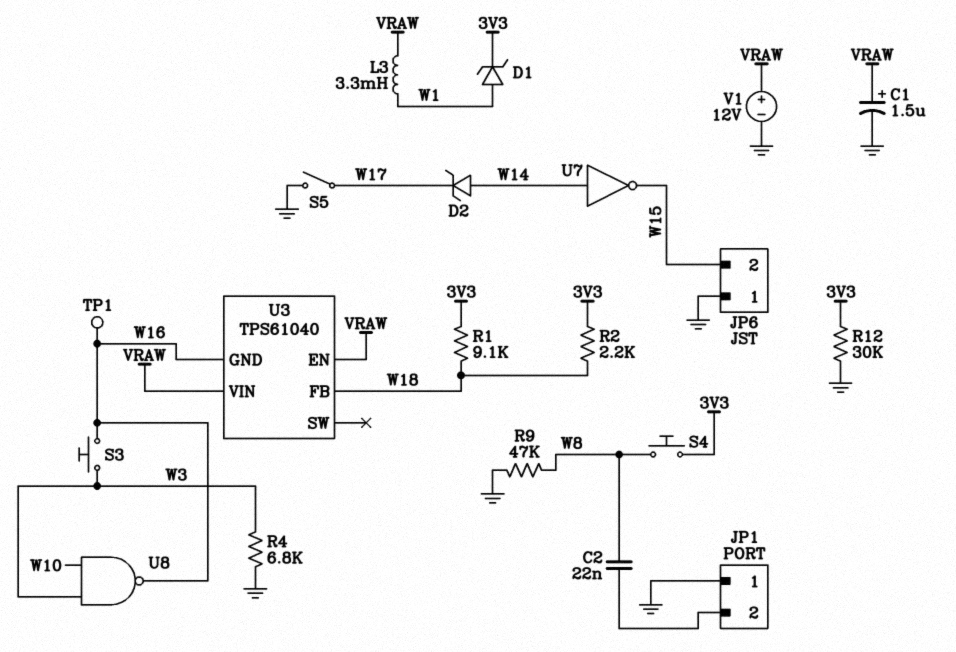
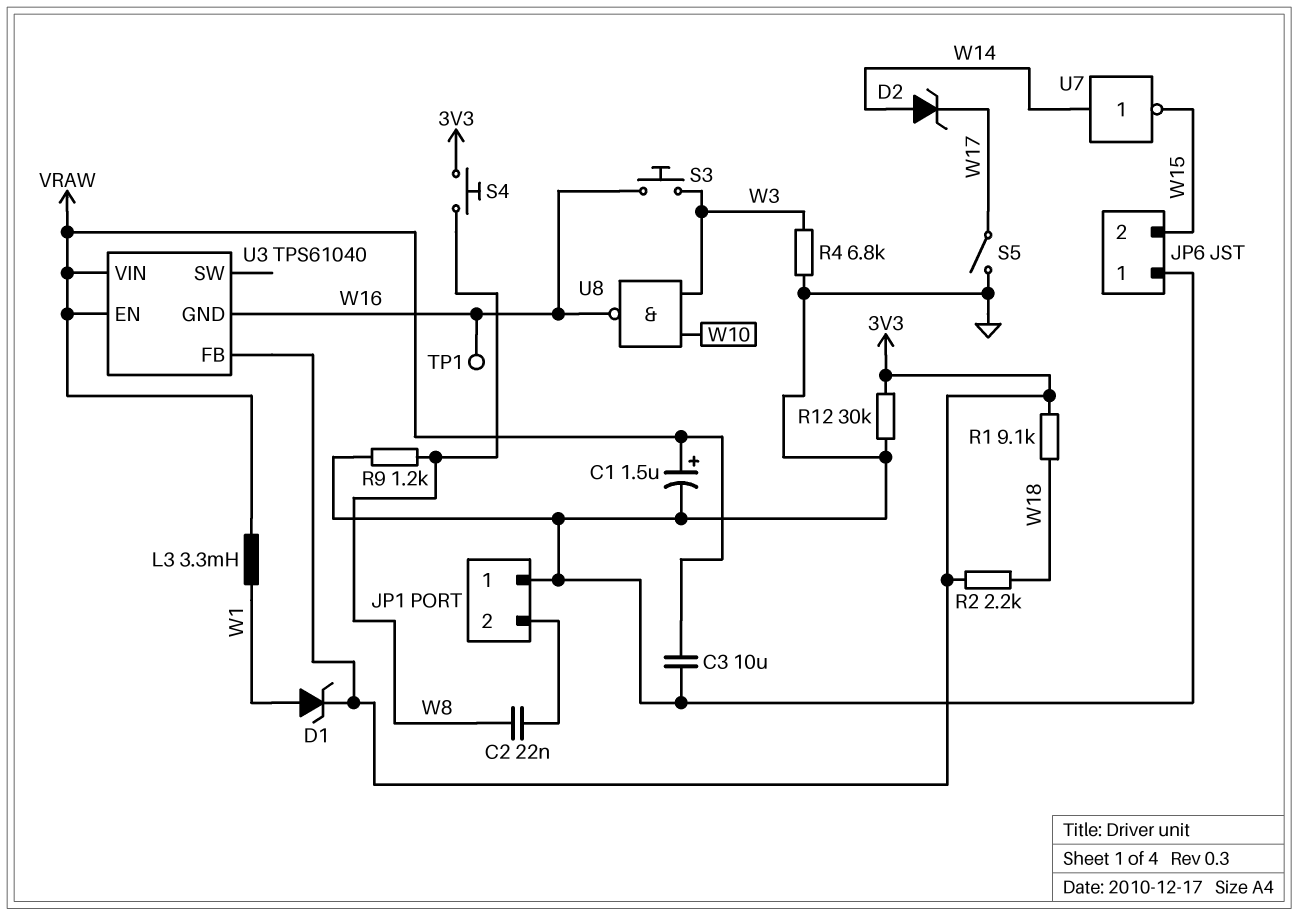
C3: none -> 10uF (GND, VRAW)
R9: 47k (GND, W8) -> 1.2k (GND, W8)
U3 pin FB: W18 -> 3V3
V1: 12V (plus VRAW, minus GND) -> none

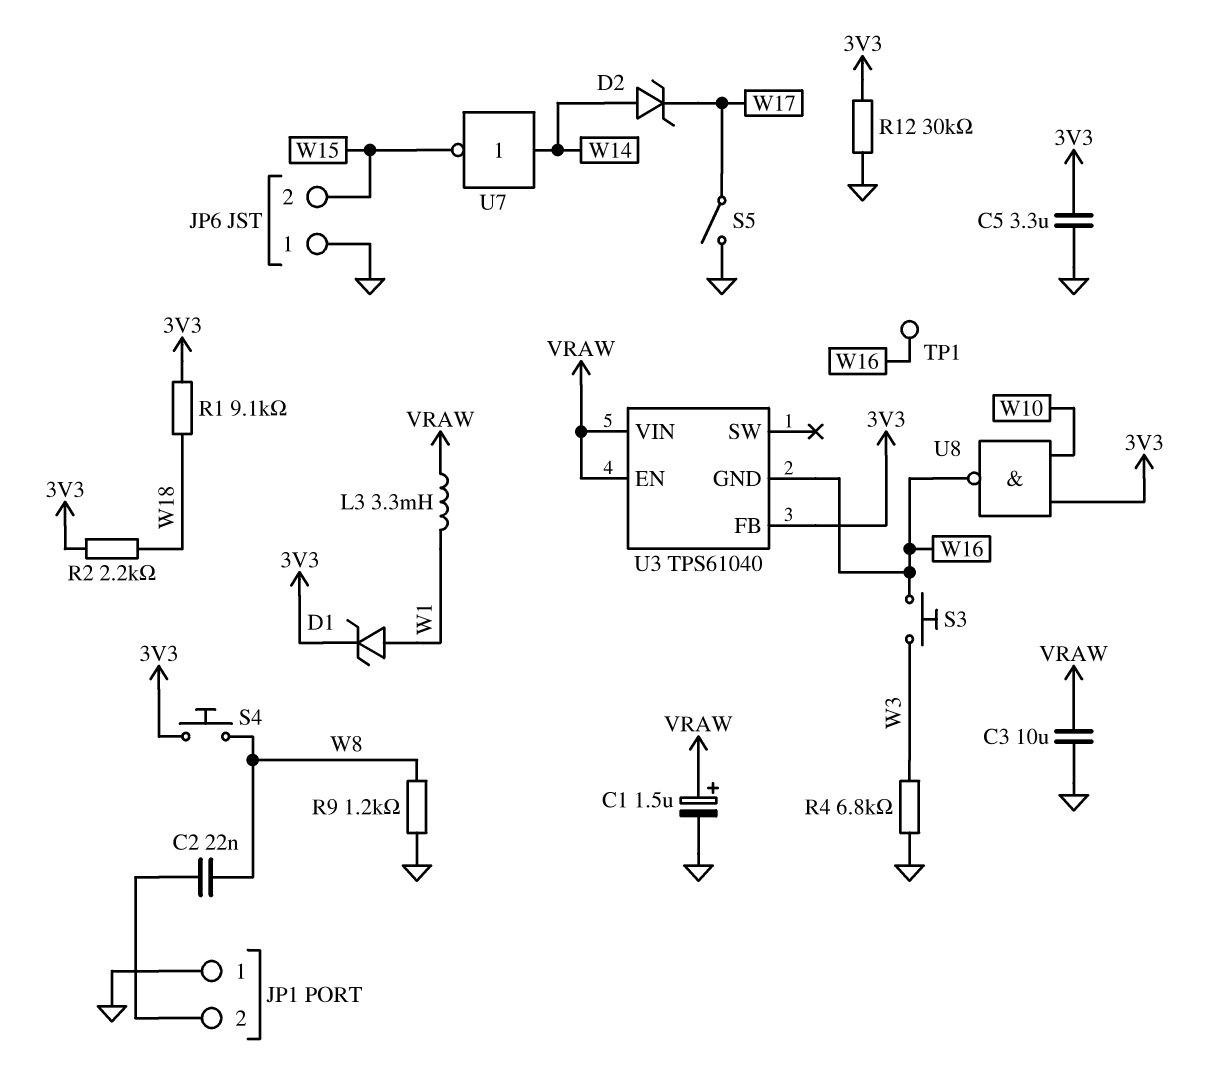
C5: none -> 3.3uF (3V3, GND)
U8: NAND (in W3, in W10, out W16) -> NAND (in 3V3, in W10, out W16)

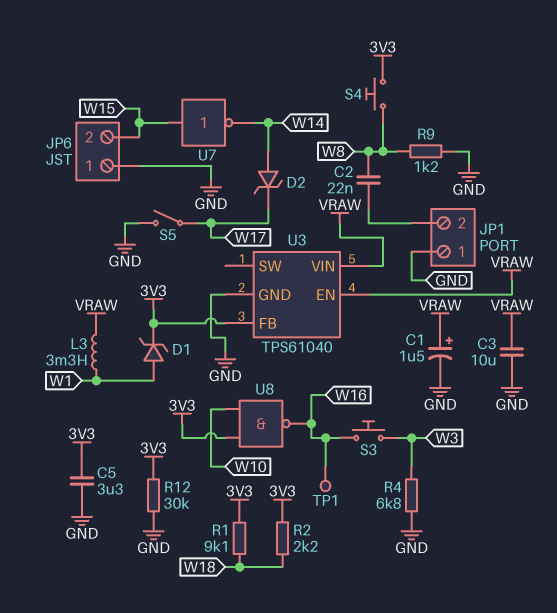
U3 pin GND: W16 -> GND
U7: NOT (in W14, out W15) -> NOT (in W15, out W14)

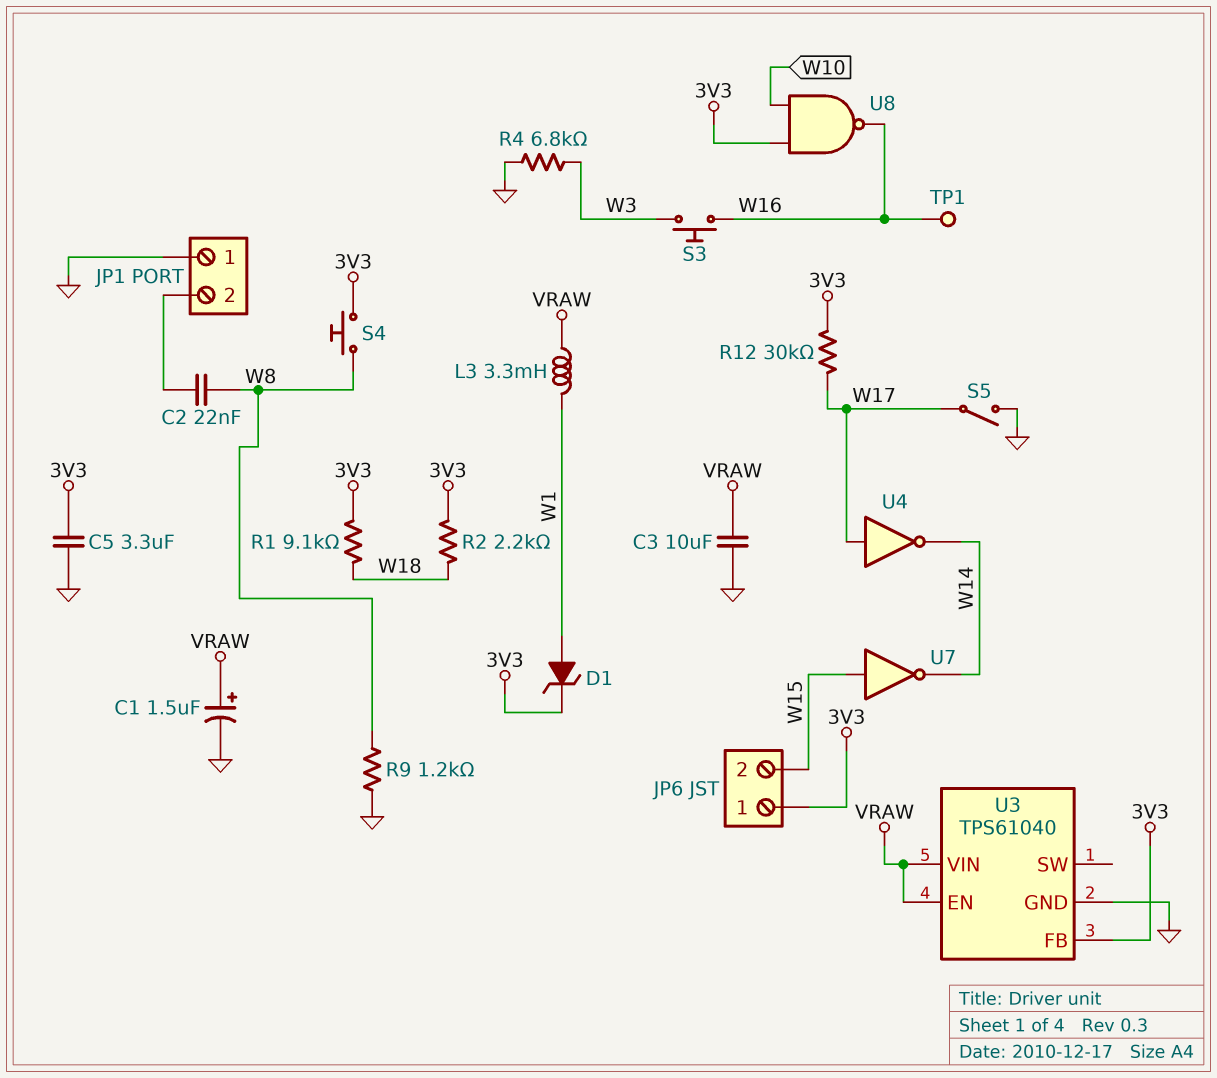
D2: zener (A W14, K W17) -> none
JP6 pin 1: GND -> 3V3
R12: 30k (3V3, GND) -> 30k (3V3, W17)
U4: none -> NOT (in W17, out W14)

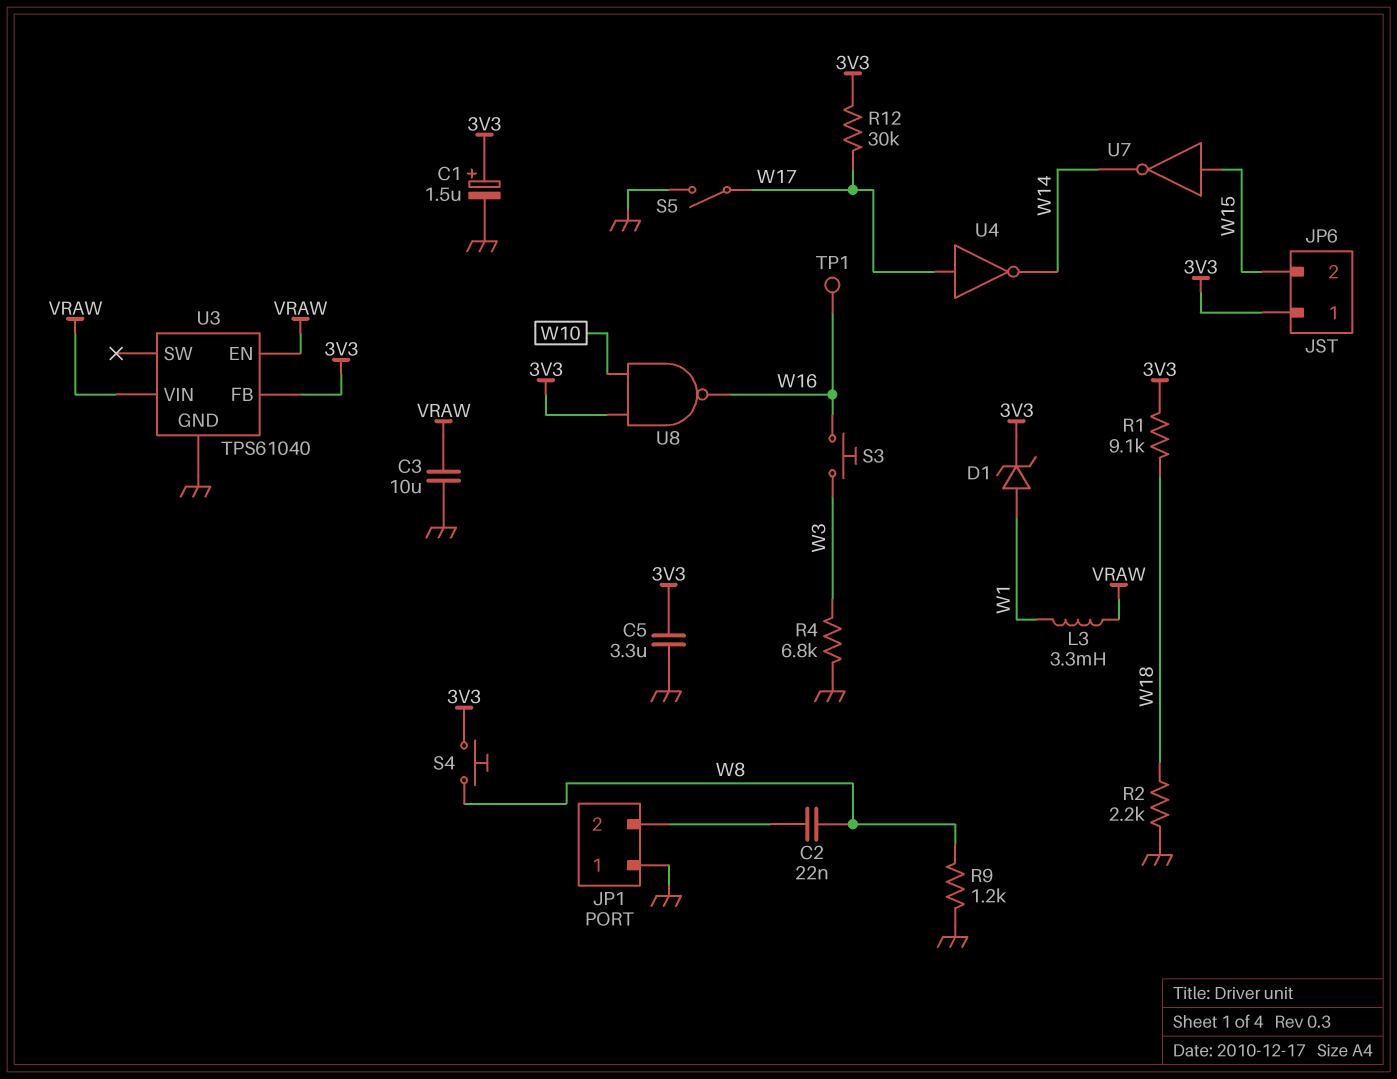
C1: 1.5uF (plus VRAW, minus GND) -> 1.5uF (plus 3V3, minus GND)
R2: 2.2k (3V3, W18) -> 2.2k (GND, W18)

